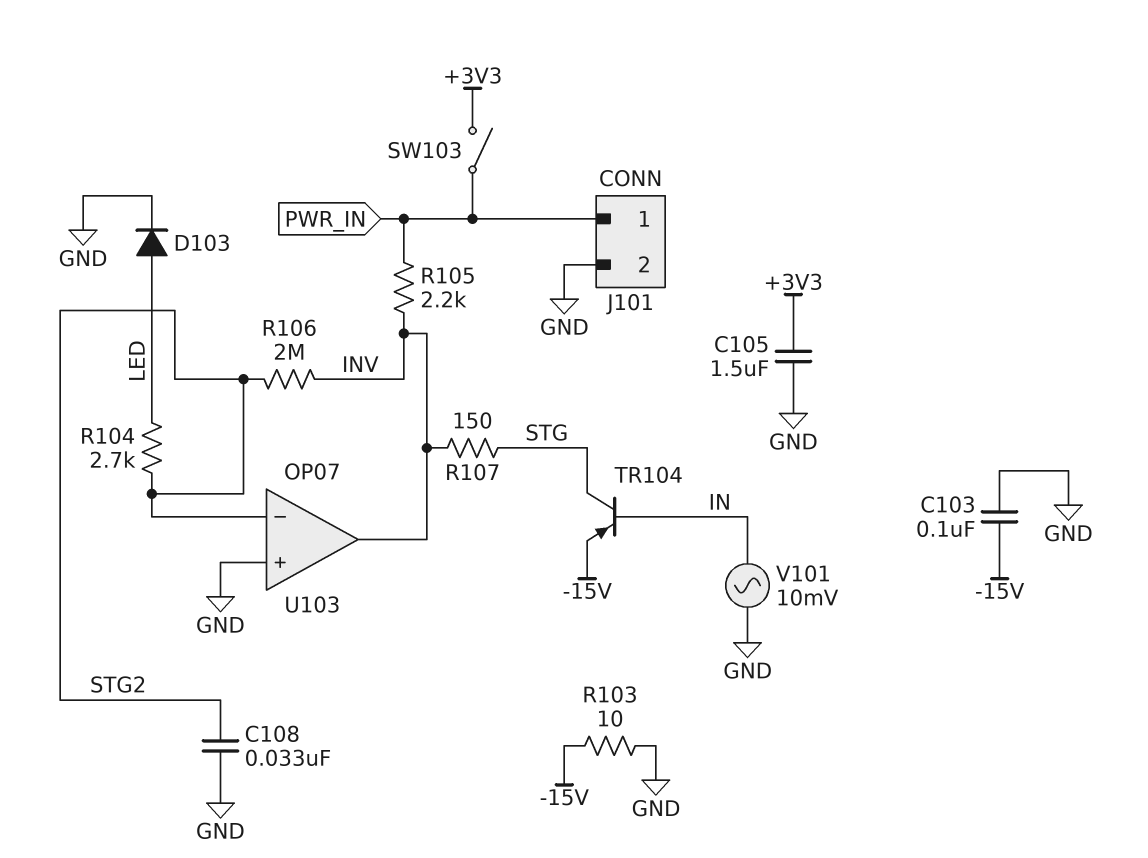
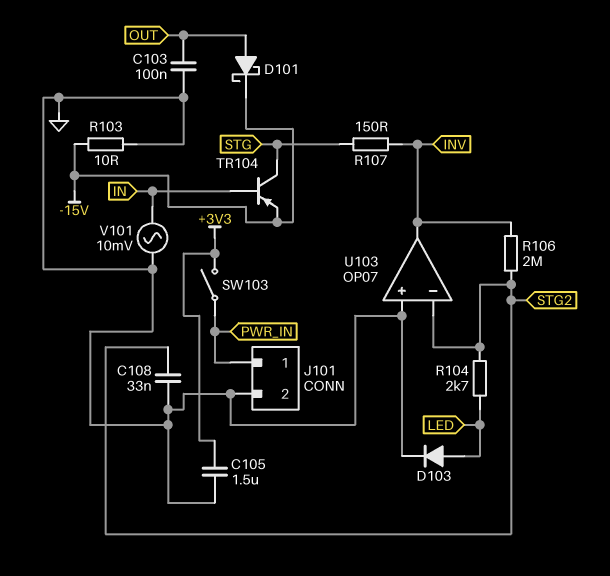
C103: 100nF (-15V, GND) -> 100nF (GND, OUT)
D101: none -> schottky (A OUT, K -15V)
R105: 2.2k (INV, PWR_IN) -> none

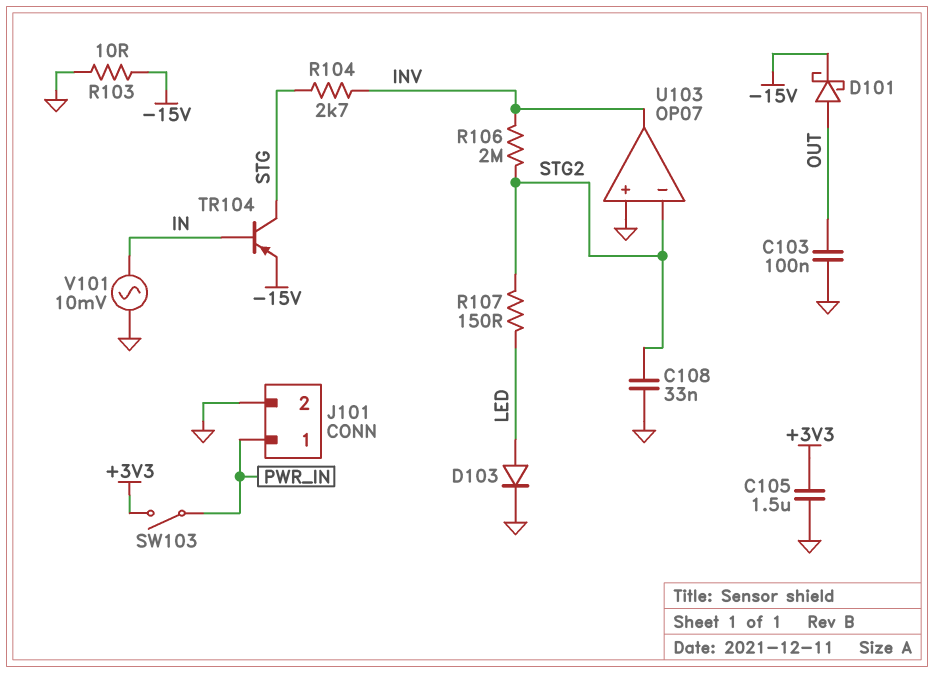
R104: 2.7k (LED, STG2) -> 2.7k (INV, STG)
R107: 150 (INV, STG) -> 150 (LED, STG2)

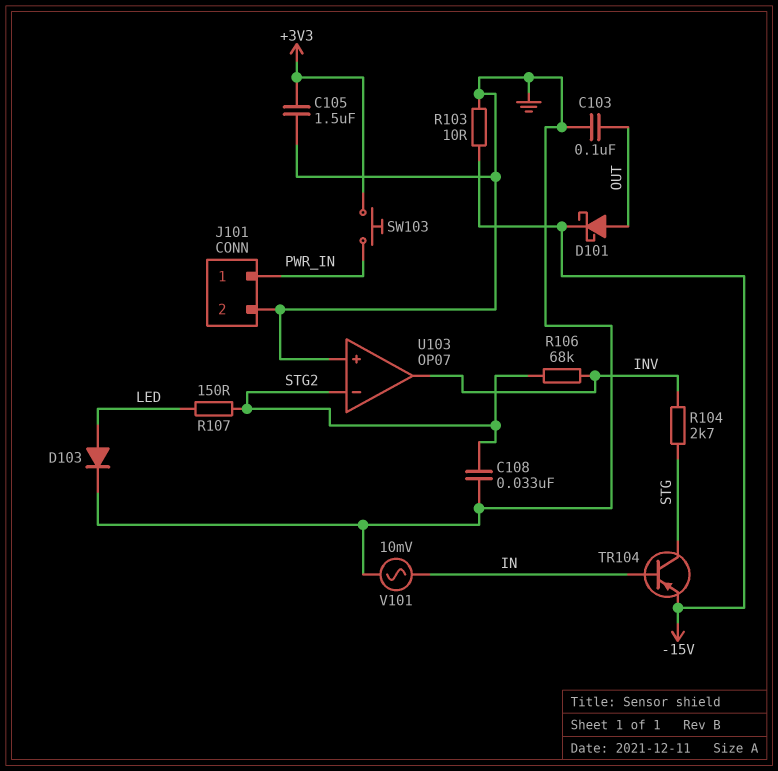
R106: 2M (INV, STG2) -> 68k (INV, STG2)
SW103: switch (+3V3, PWR_IN) -> button (+3V3, PWR_IN)

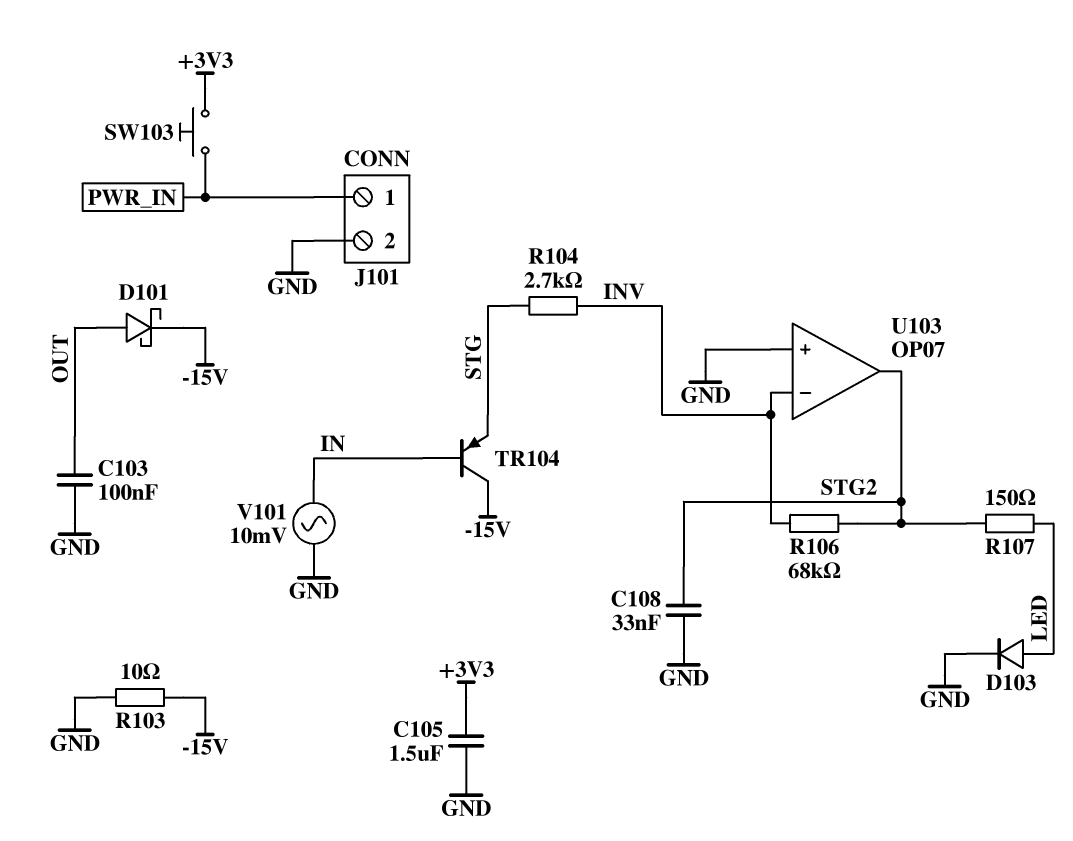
TR104: PNP (B IN, C STG, E -15V) -> PNP (B IN, C -15V, E STG)
U103 pin in-: STG2 -> INV
U103 pin out: INV -> STG2

